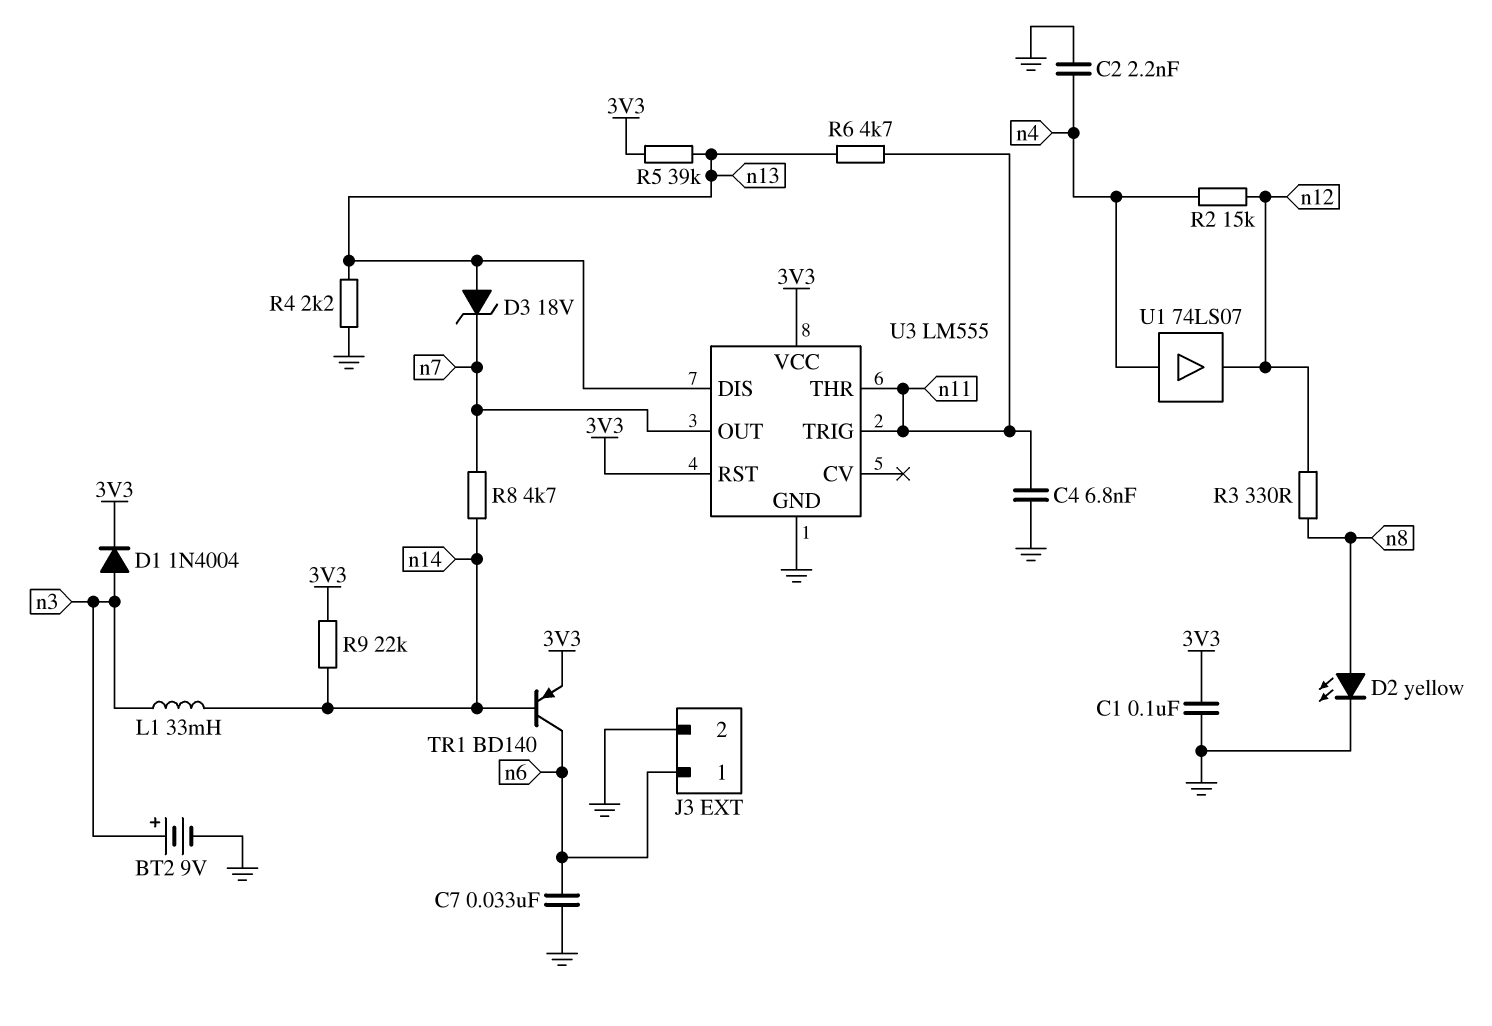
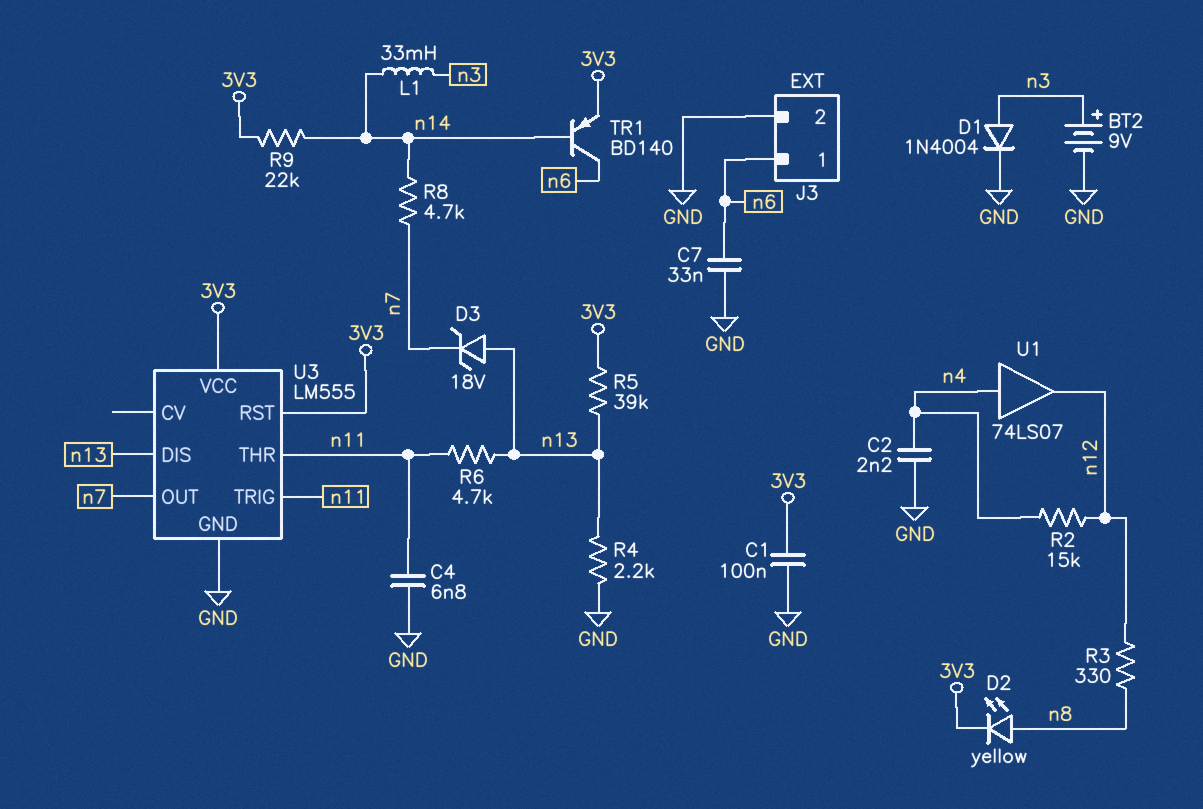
D1: diode 1N4004 (A n3, K 3V3) -> diode 1N4004 (A n3, K GND)
D2: LED yellow (A n8, K GND) -> LED yellow (A n8, K 3V3)

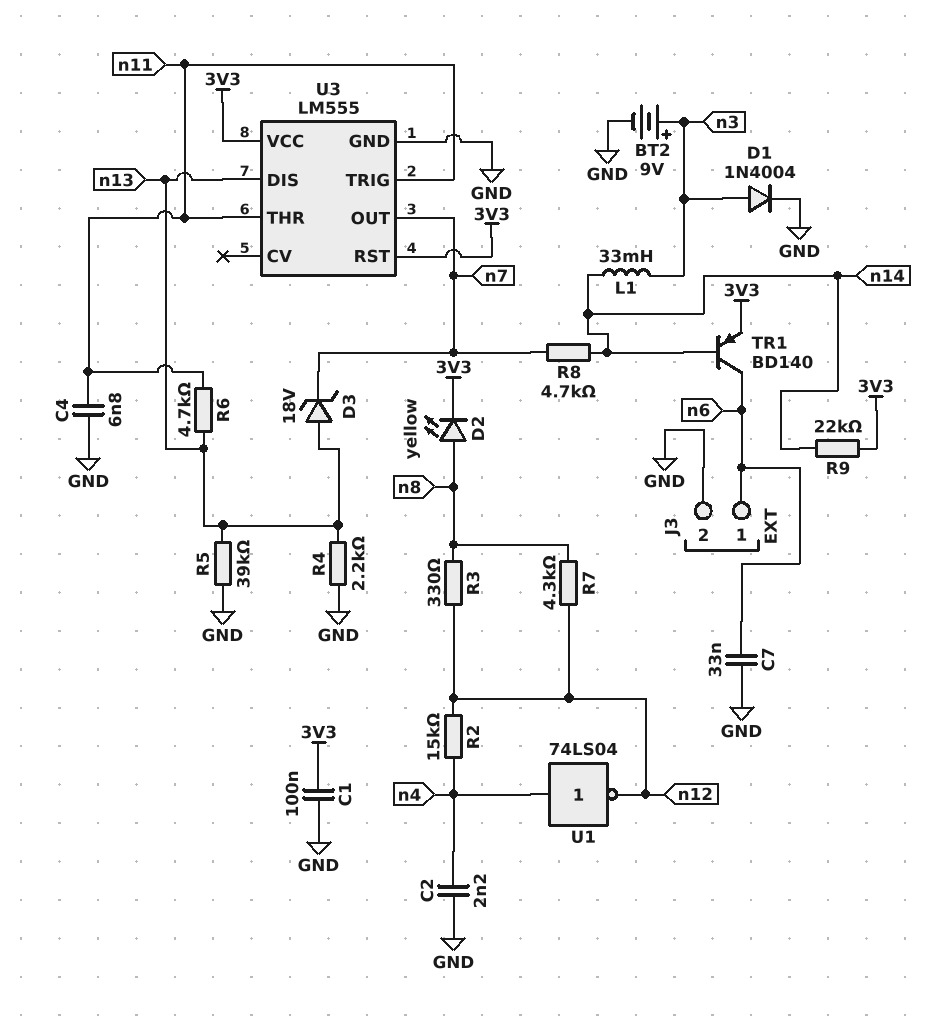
R5: 39k (3V3, n13) -> 39k (GND, n13)
R7: none -> 4.3k (n8, n12)
U1: buffer 74LS07 (in n4, out n12) -> NOT 74LS04 (in n4, out n12)

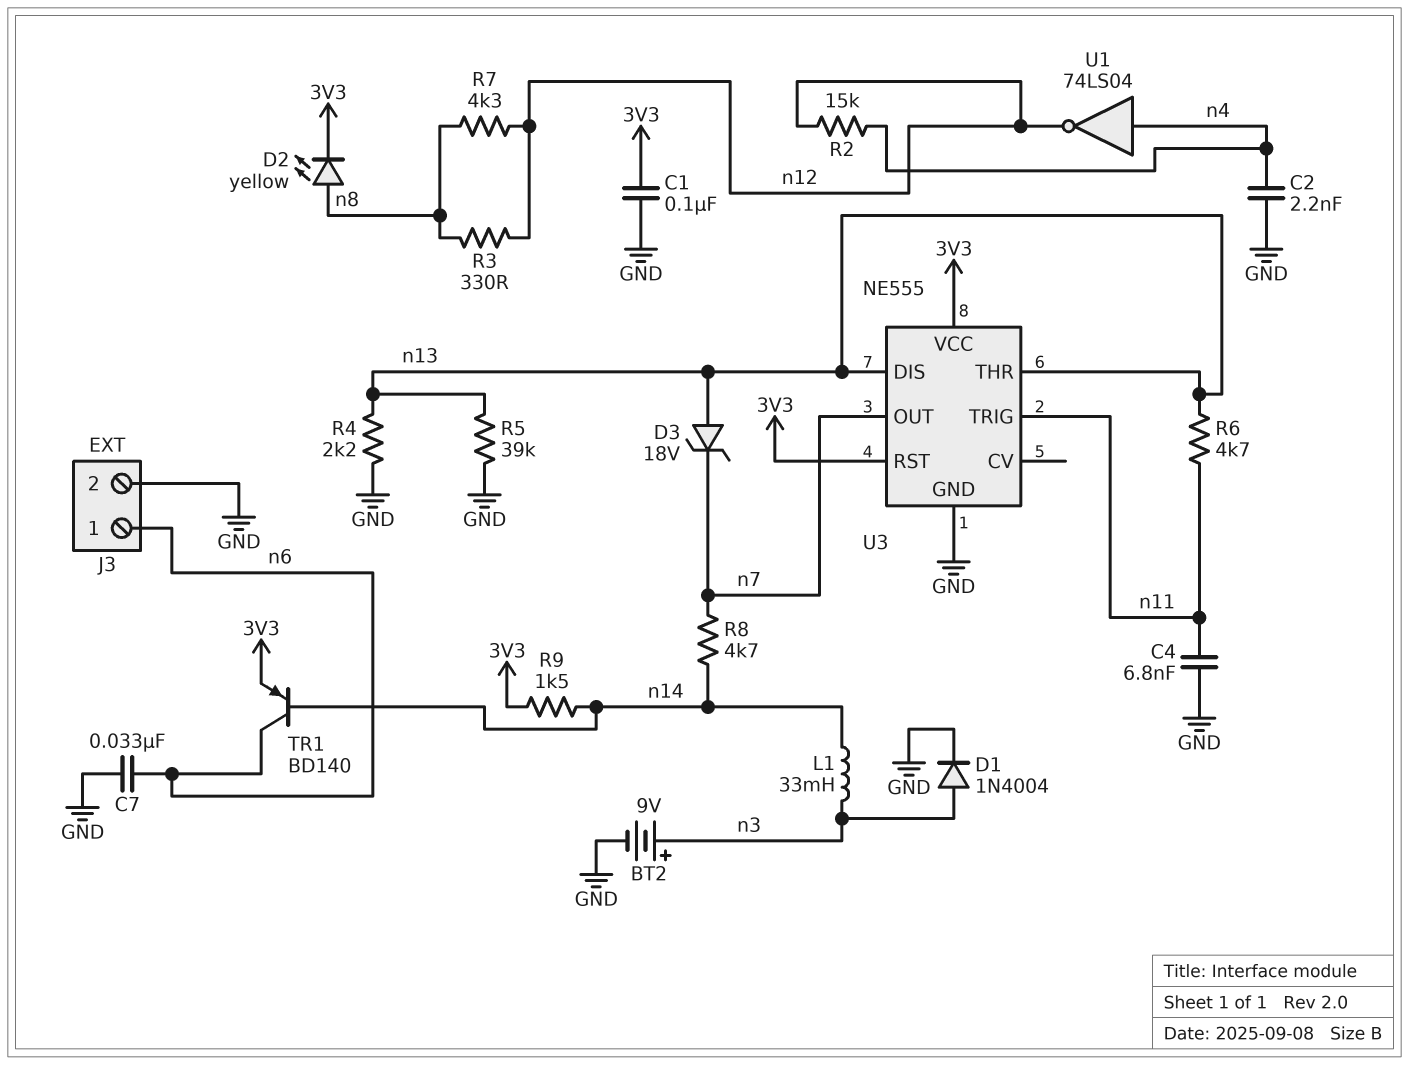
R9: 22k (3V3, n14) -> 1.5k (3V3, n14)
U3: LM555 -> NE555
U3 pin THR: n11 -> n13

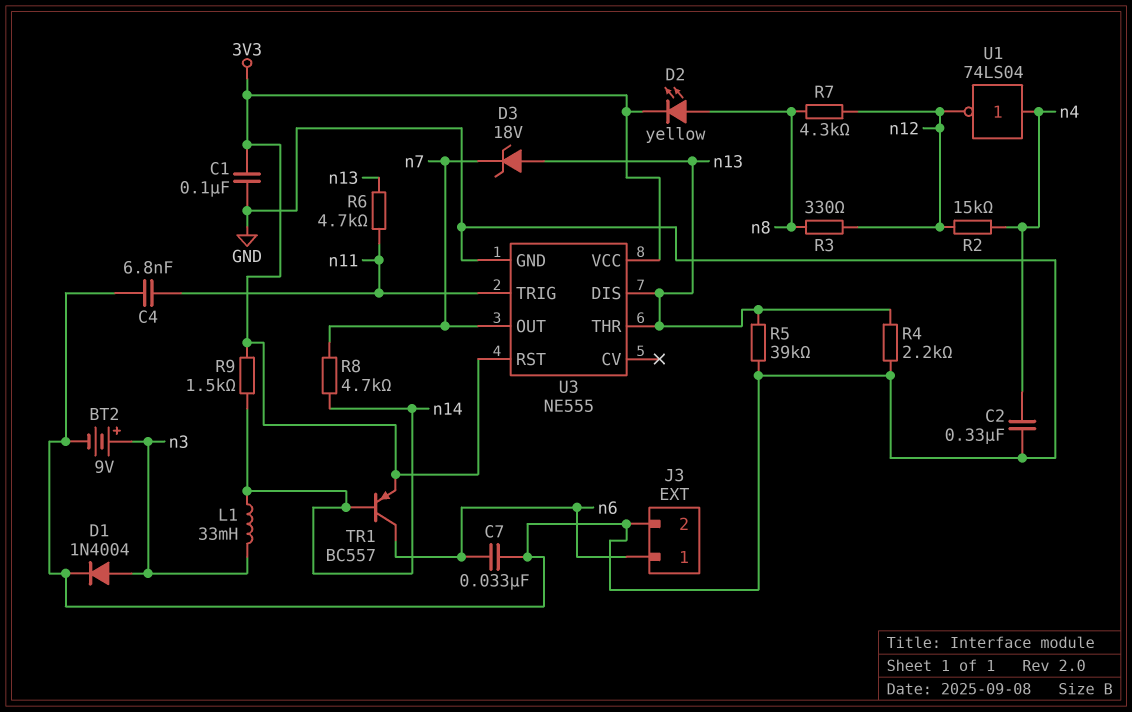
C2: 2.2nF (GND, n4) -> 330nF (GND, n4)
TR1: PNP BD140 (B n14, C n6, E 3V3) -> PNP BC557 (B n14, C n6, E 3V3)

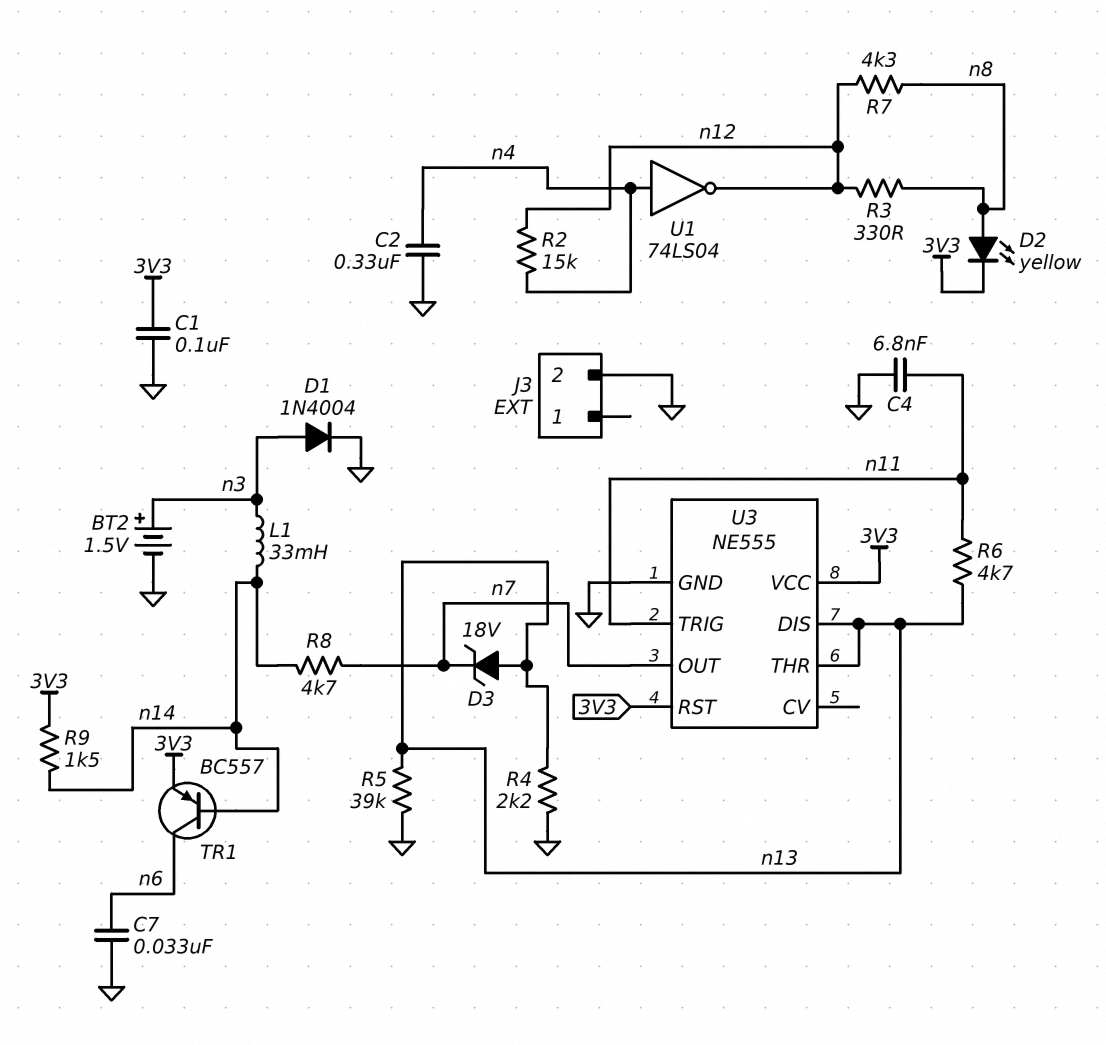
BT2: 9V (plus n3, minus GND) -> 1.5V (plus n3, minus GND)
J3 pin 1: n6 -> none

